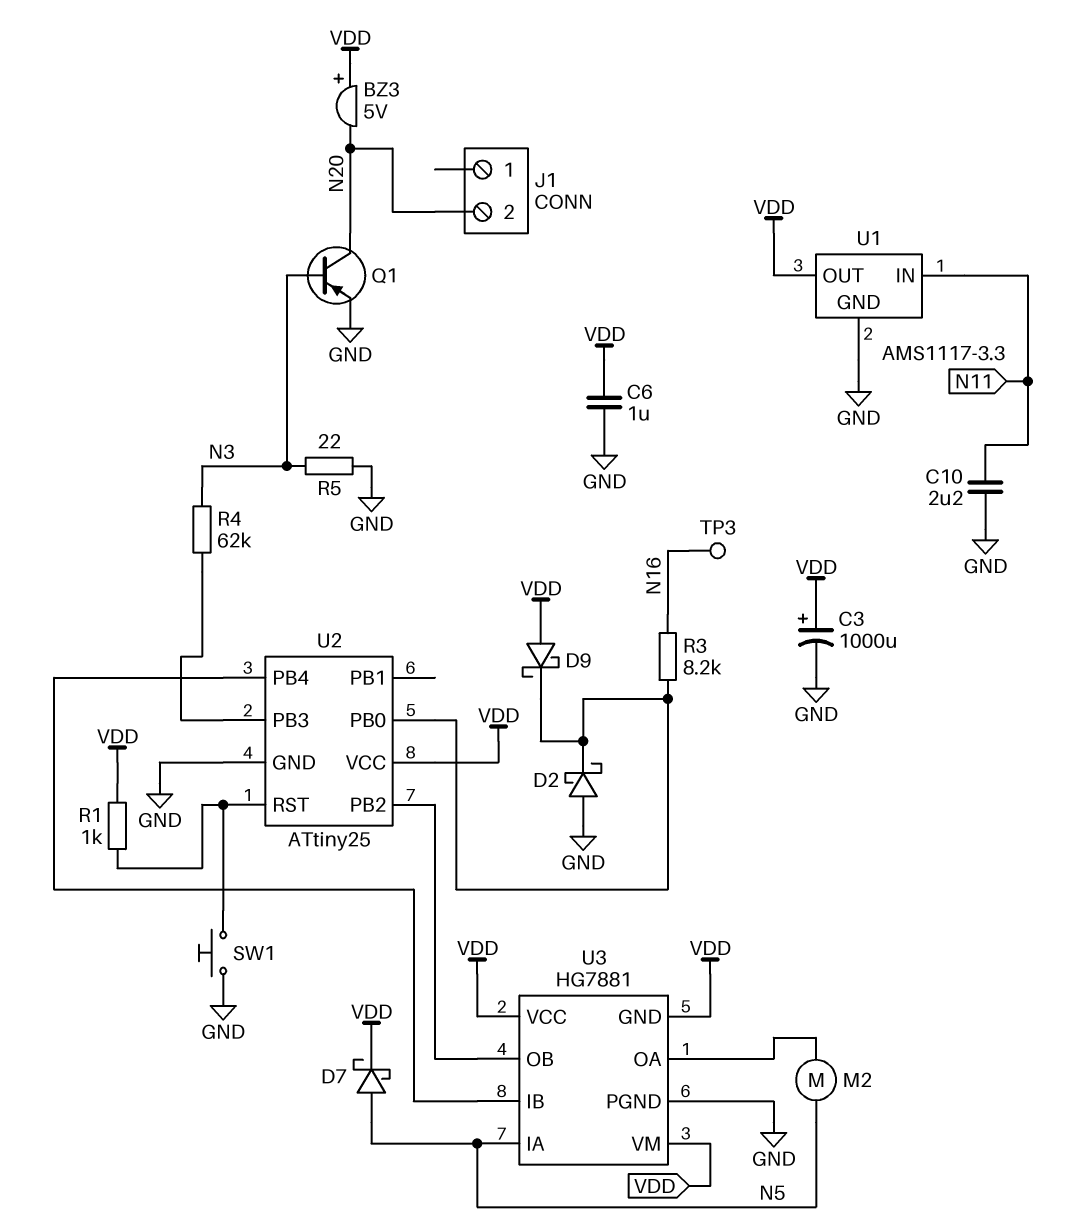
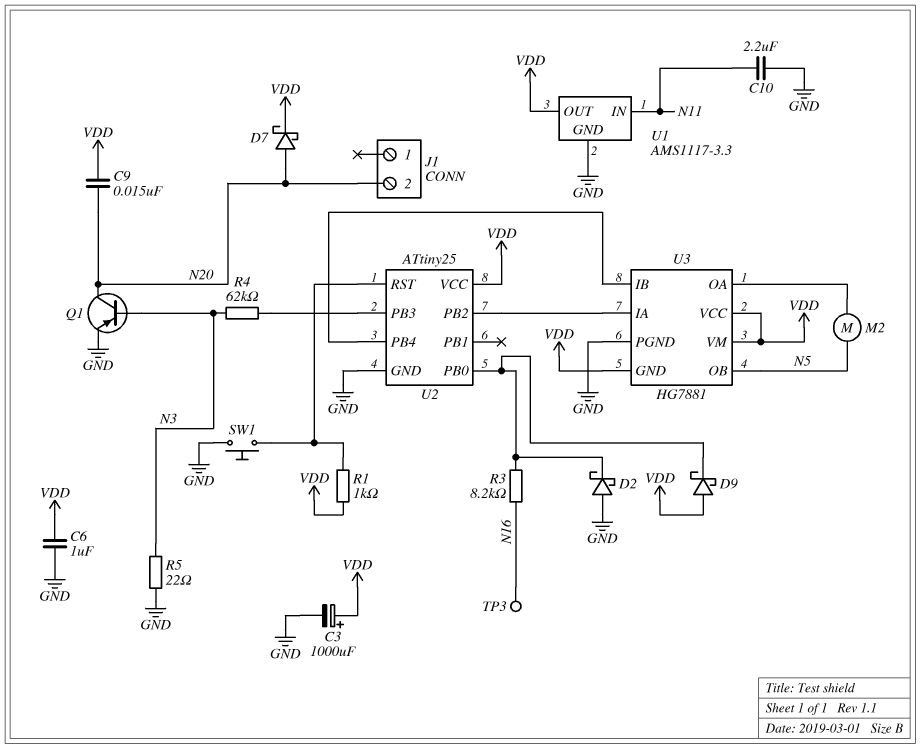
BZ3: buzzer 5V (plus VDD, minus N20) -> none
C9: none -> 15nF (N20, VDD)
D7: schottky (A N5, K VDD) -> schottky (A N20, K VDD)
U3 pin IA: N5 -> U2/PB2
U3 pin OB: U2/PB2 -> N5

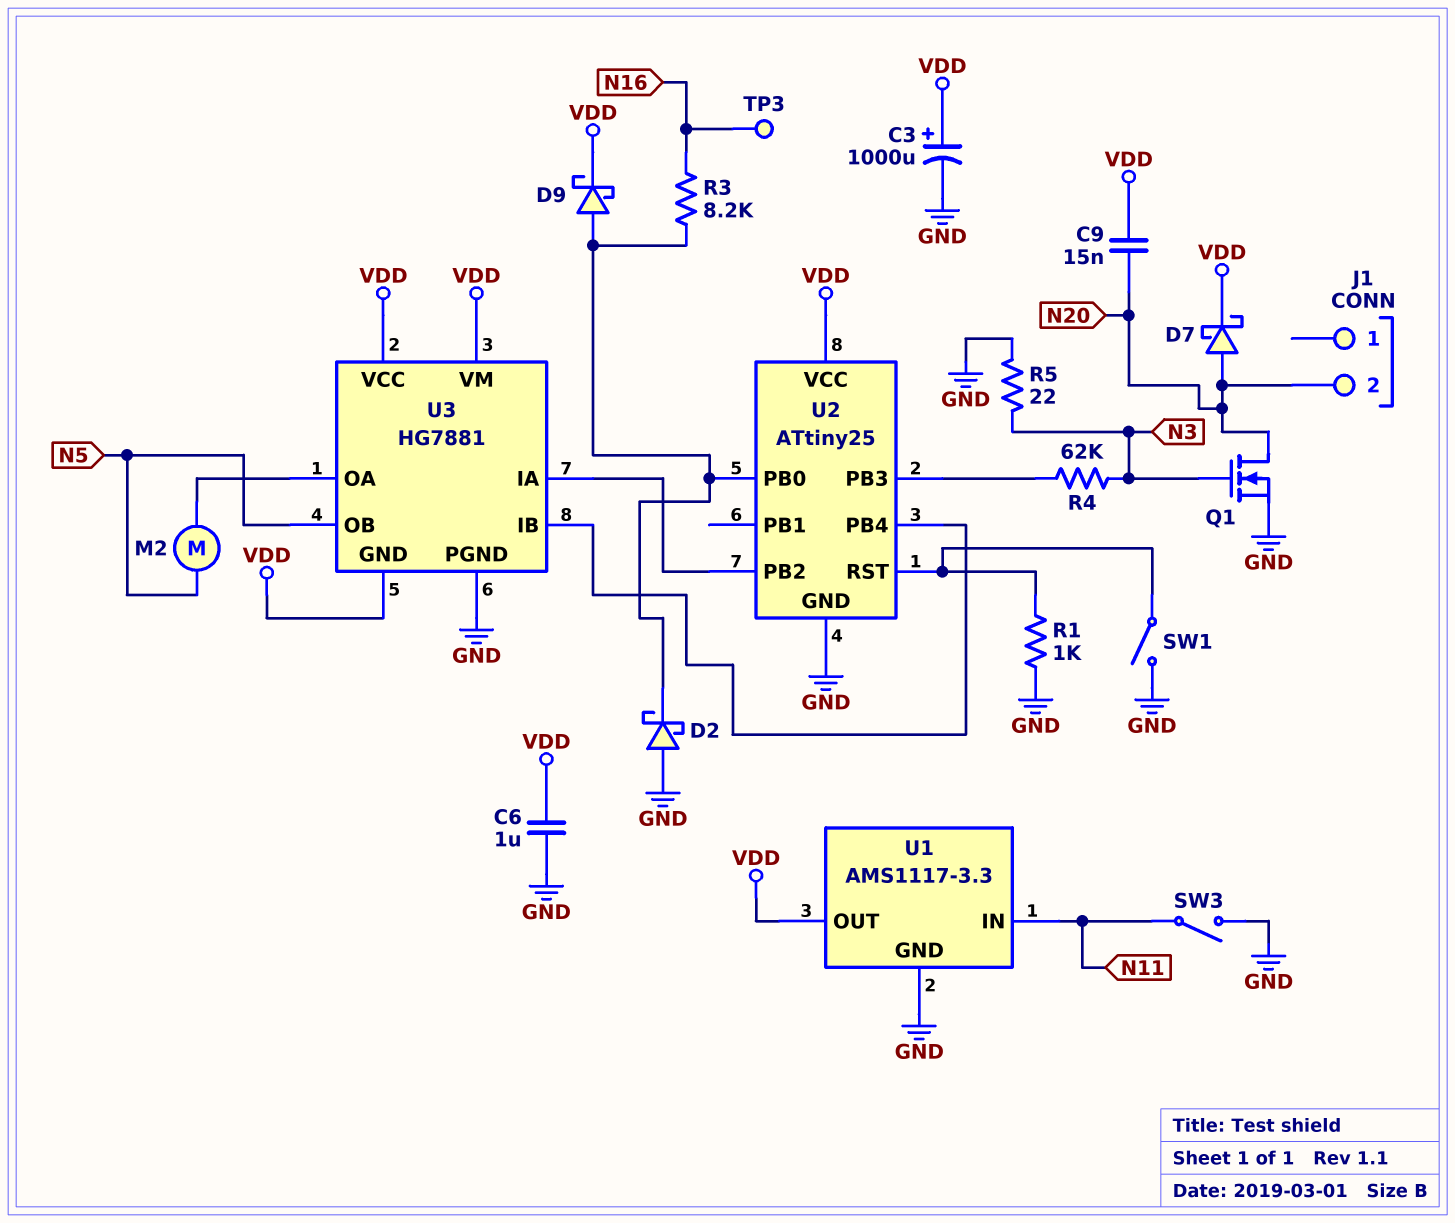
C10: 2.2uF (GND, N11) -> none
D9: schottky (A VDD, K U2/PB0) -> schottky (A U2/PB0, K VDD)
Q1: PNP (B N3, C N20, E GND) -> NMOS (G N3, D N20, S GND)
R1: 1k (U2/RST, VDD) -> 1k (GND, U2/RST)
SW1: button (GND, U2/RST) -> switch (GND, U2/RST)
SW3: none -> switch (GND, N11)

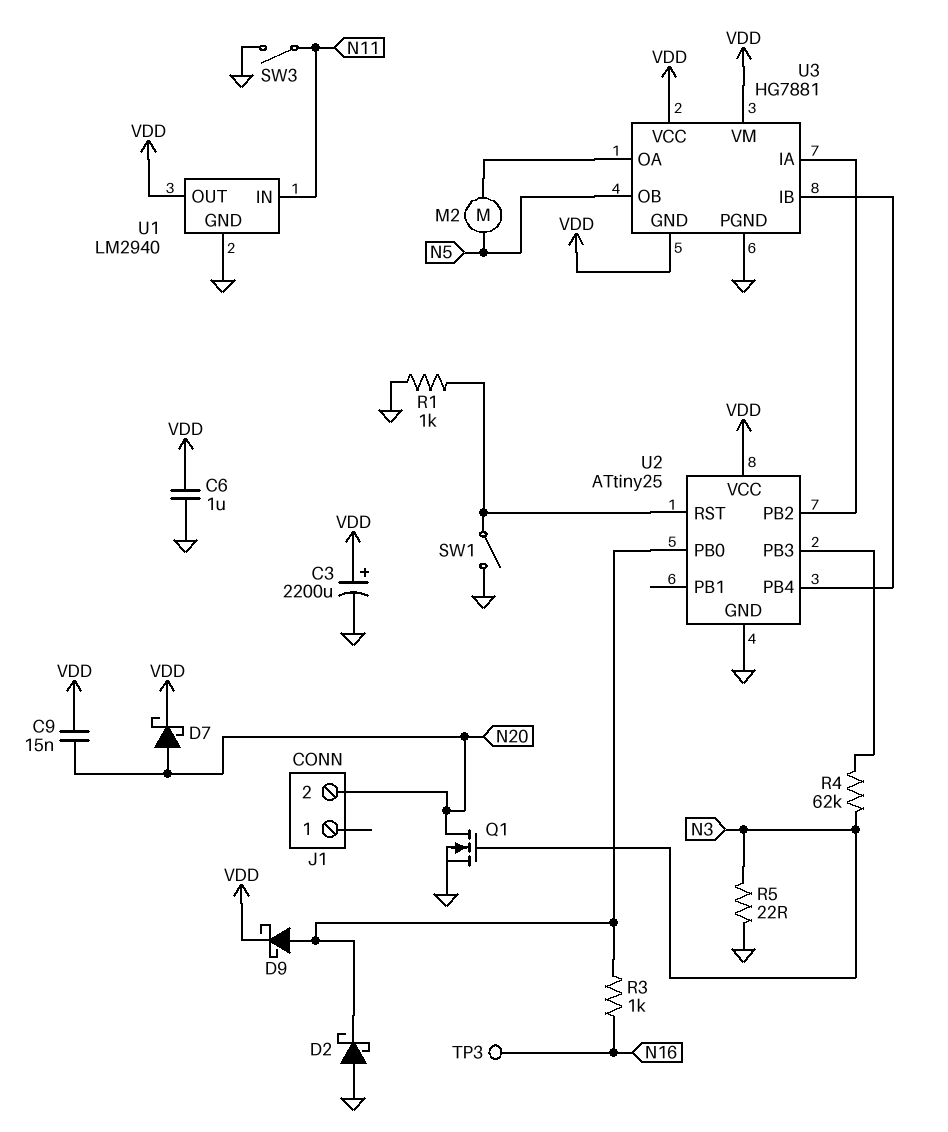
C3: 1000uF (plus VDD, minus GND) -> 2200uF (plus VDD, minus GND)
R3: 8.2k (N16, U2/PB0) -> 1k (N16, U2/PB0)
U1: AMS1117-3.3 -> LM2940

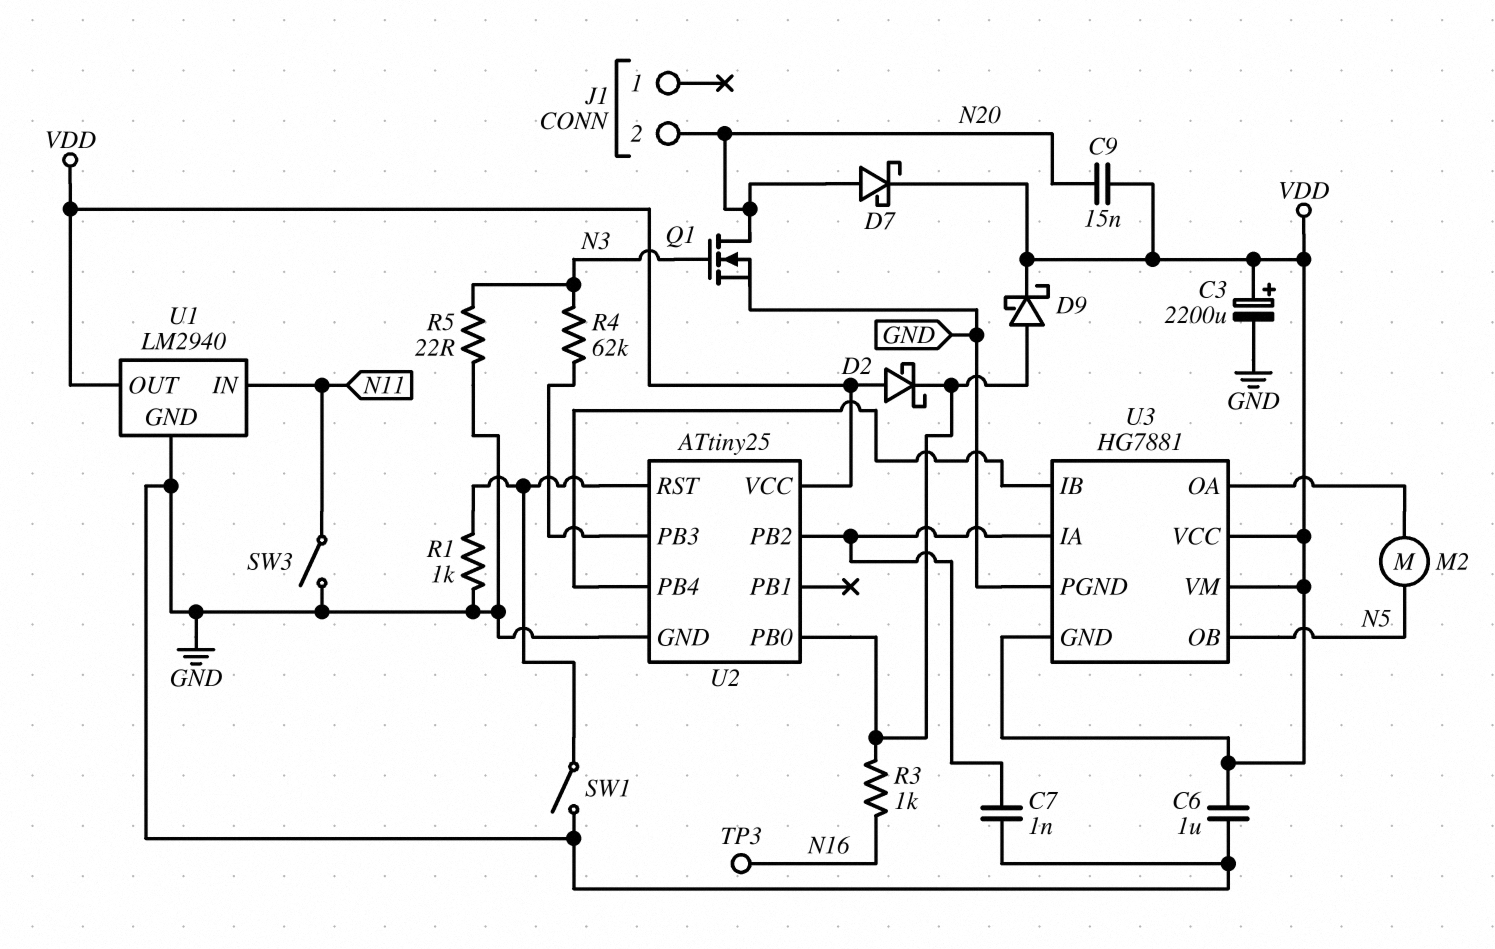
C7: none -> 1nF (GND, U2/PB2)
D2: schottky (A GND, K U2/PB0) -> schottky (A VDD, K U2/PB0)

